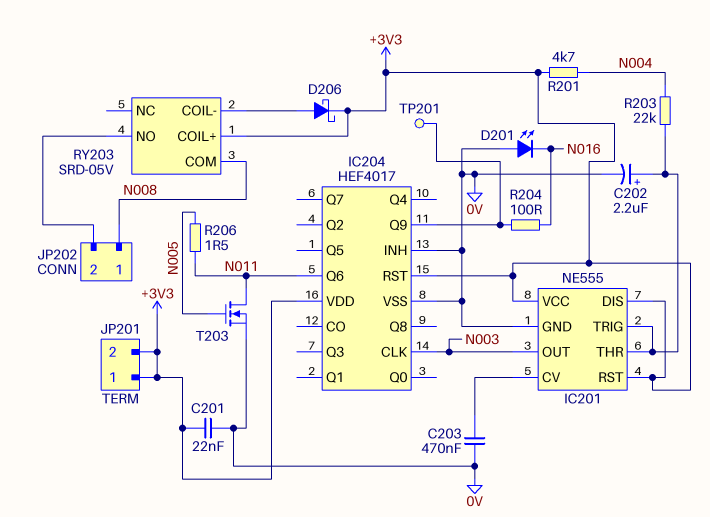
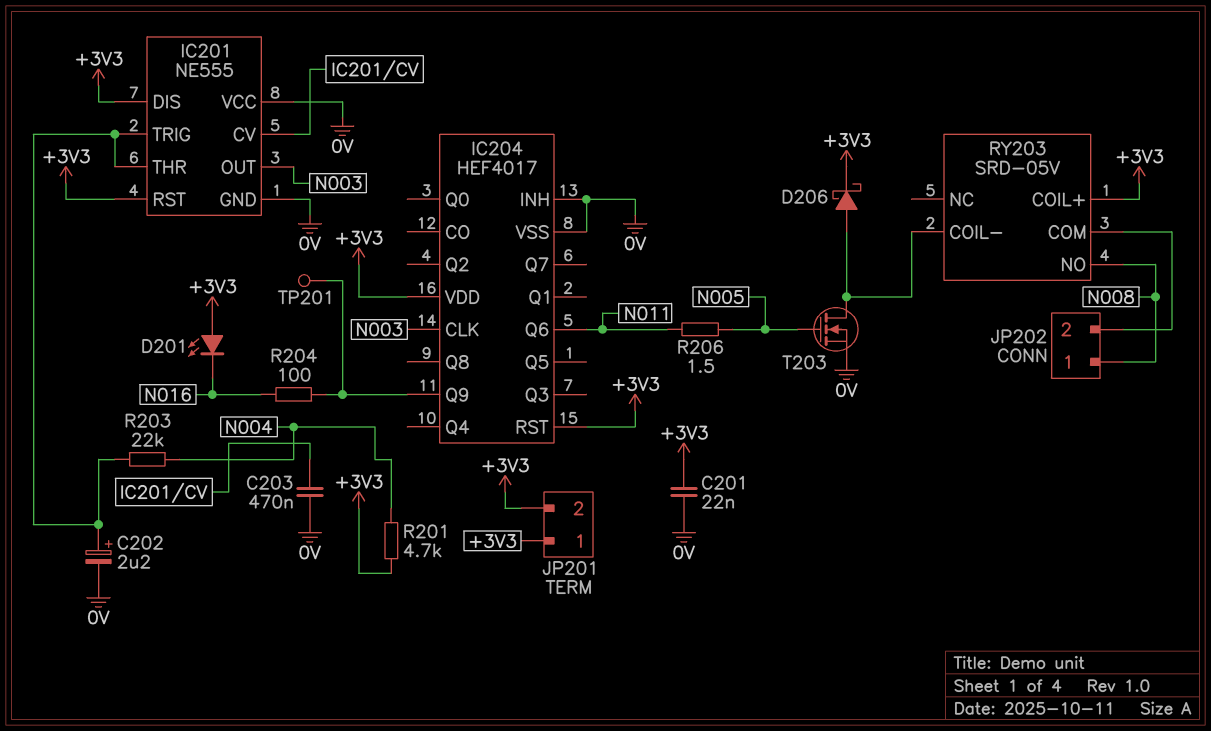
D201: LED (A 0V, K N016) -> LED (A +3V3, K N016)
IC201 pin VCC: +3V3 -> 0V
RY203 pin COM: N008 -> JP202/2
RY203 pin NO: JP202/2 -> N008
T203: NMOS (G N005, D N011, S 0V) -> NMOS (G N005, D RY203/COIL-, S 0V)

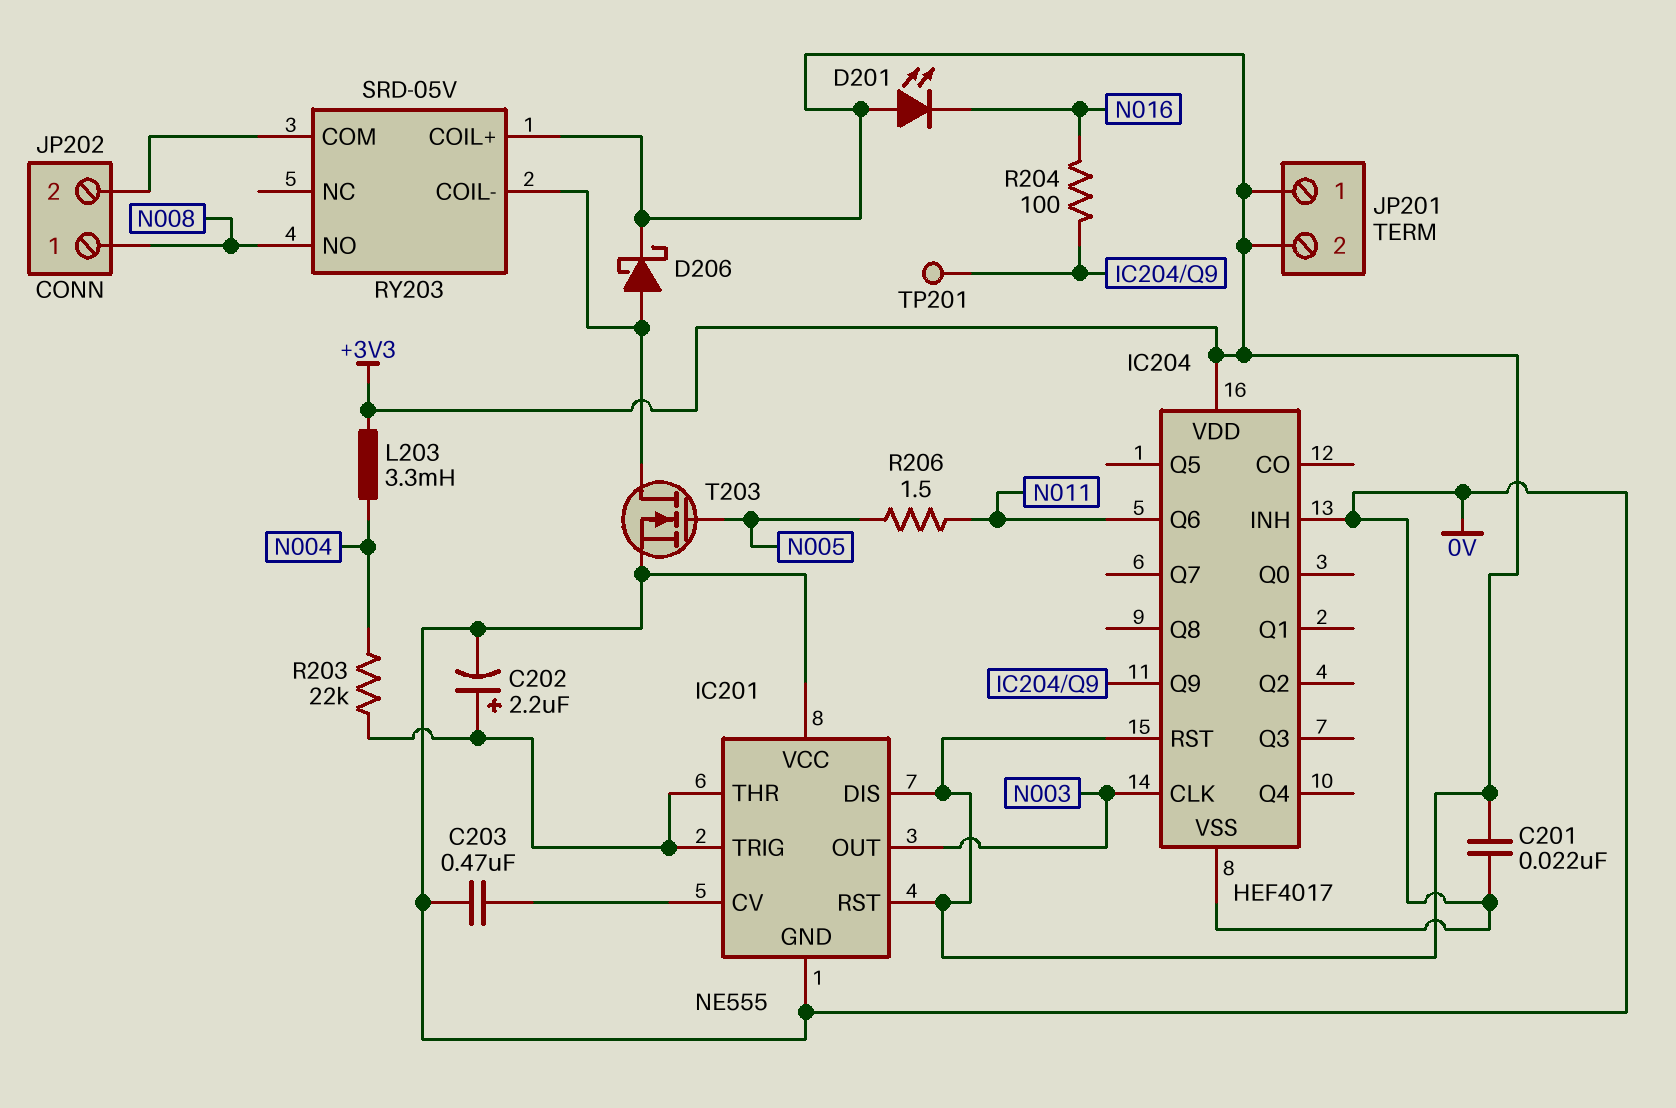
L203: none -> 3.3mH (+3V3, N004)
R201: 4.7k (+3V3, N004) -> none

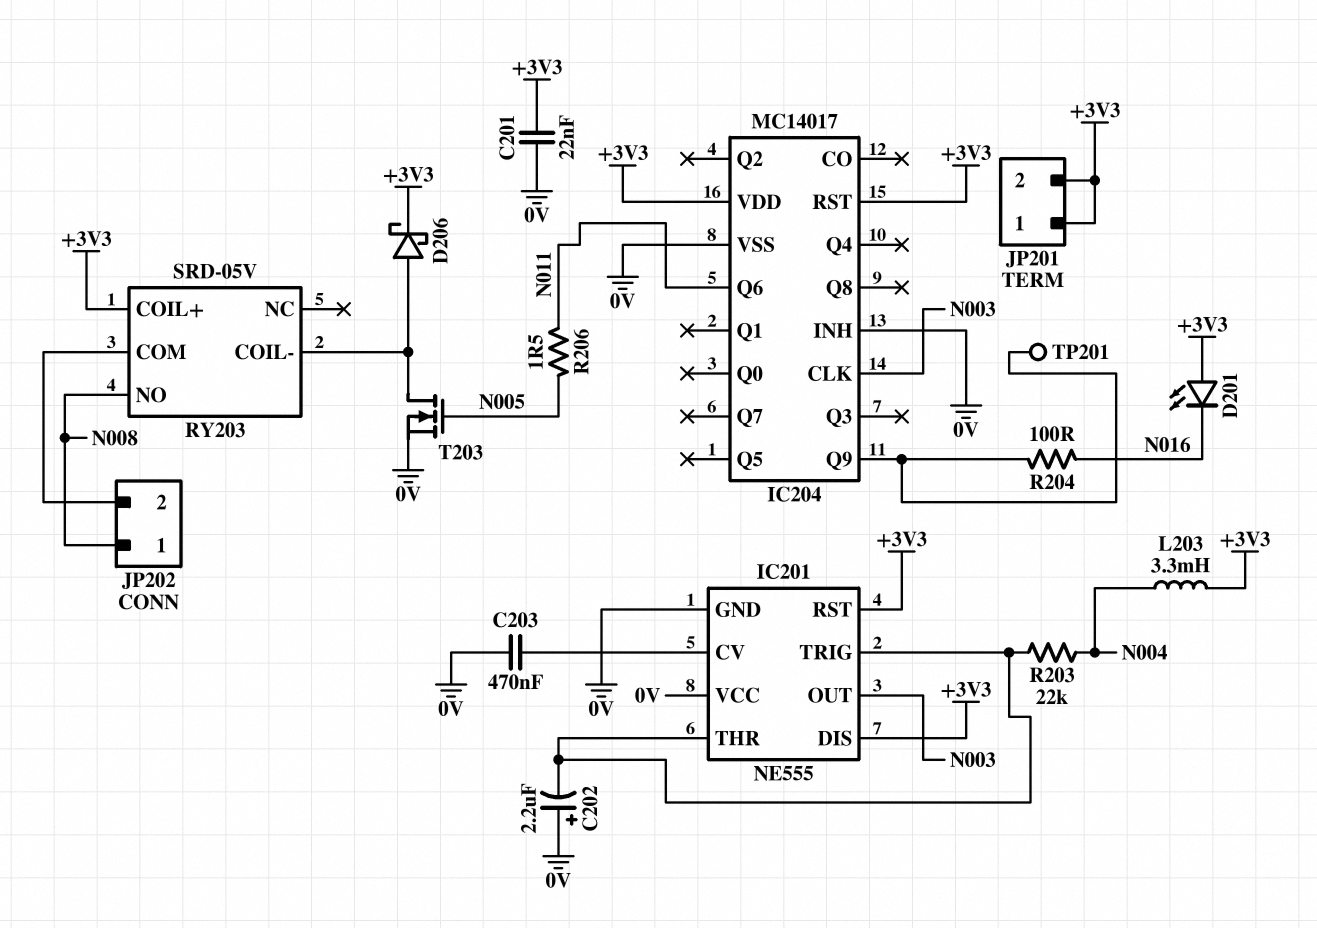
C202: 2.2uF (plus IC201/THR, minus 0V) -> 2.2uF (plus 0V, minus IC201/THR)
IC204: HEF4017 -> MC14017

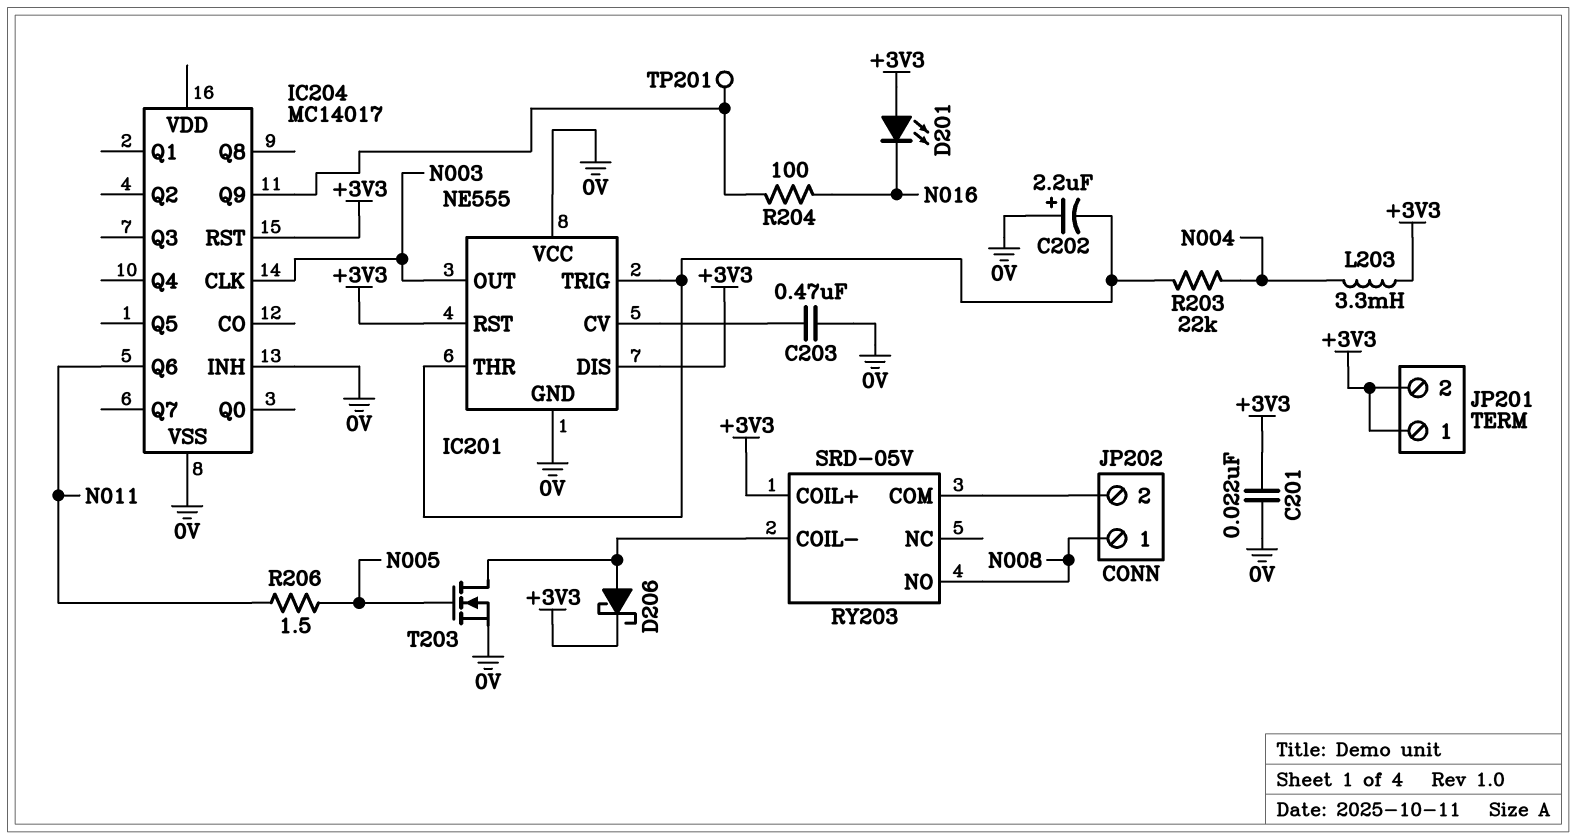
IC204 pin VDD: +3V3 -> none

